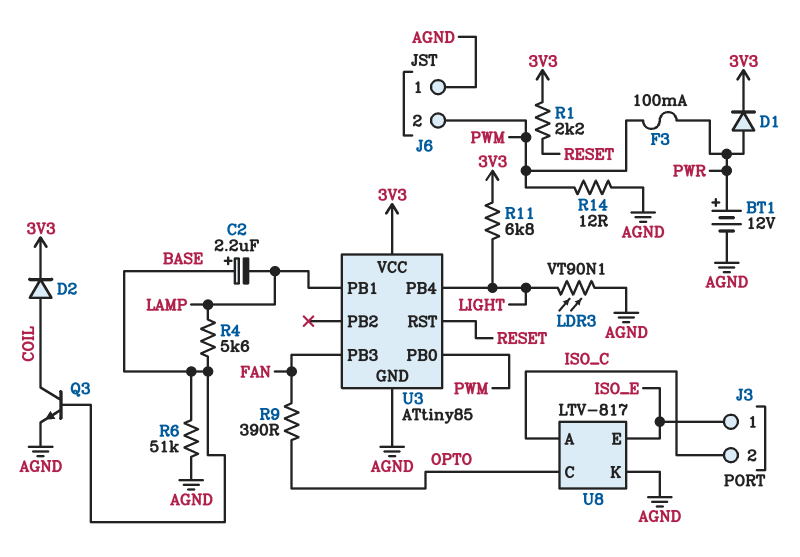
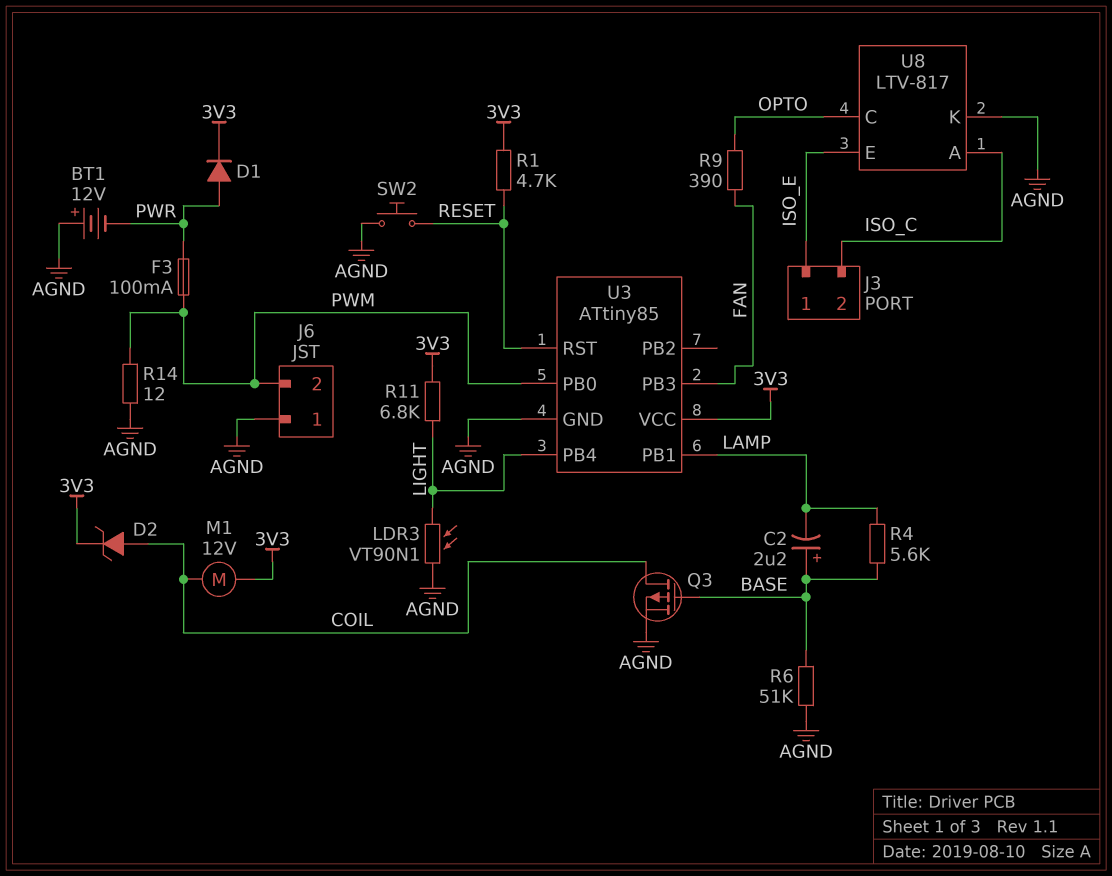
BT1: 12V (plus PWR, minus AGND) -> 12V (plus AGND, minus PWR)
D2: diode (A COIL, K 3V3) -> zener (A COIL, K 3V3)
M1: none -> motor 12V (3V3, COIL)
Q3: NPN (B BASE, C COIL, E AGND) -> PMOS (G BASE, D COIL, S AGND)
R1: 2.2k (3V3, RESET) -> 4.7k (3V3, RESET)
SW2: none -> button (AGND, RESET)

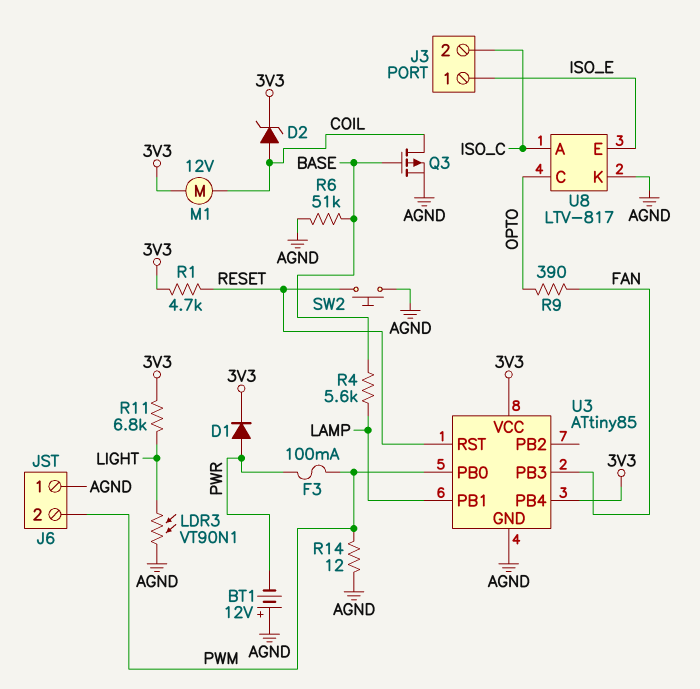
C2: 2.2uF (plus BASE, minus LAMP) -> none
U3 pin PB4: LIGHT -> 3V3

